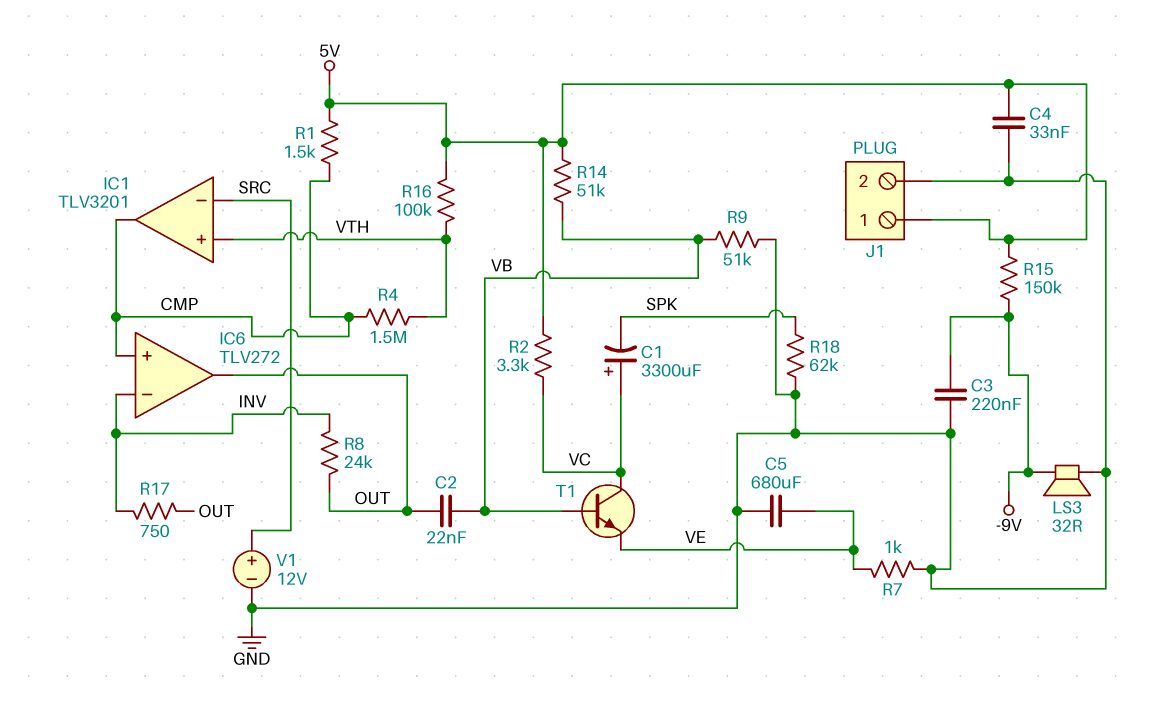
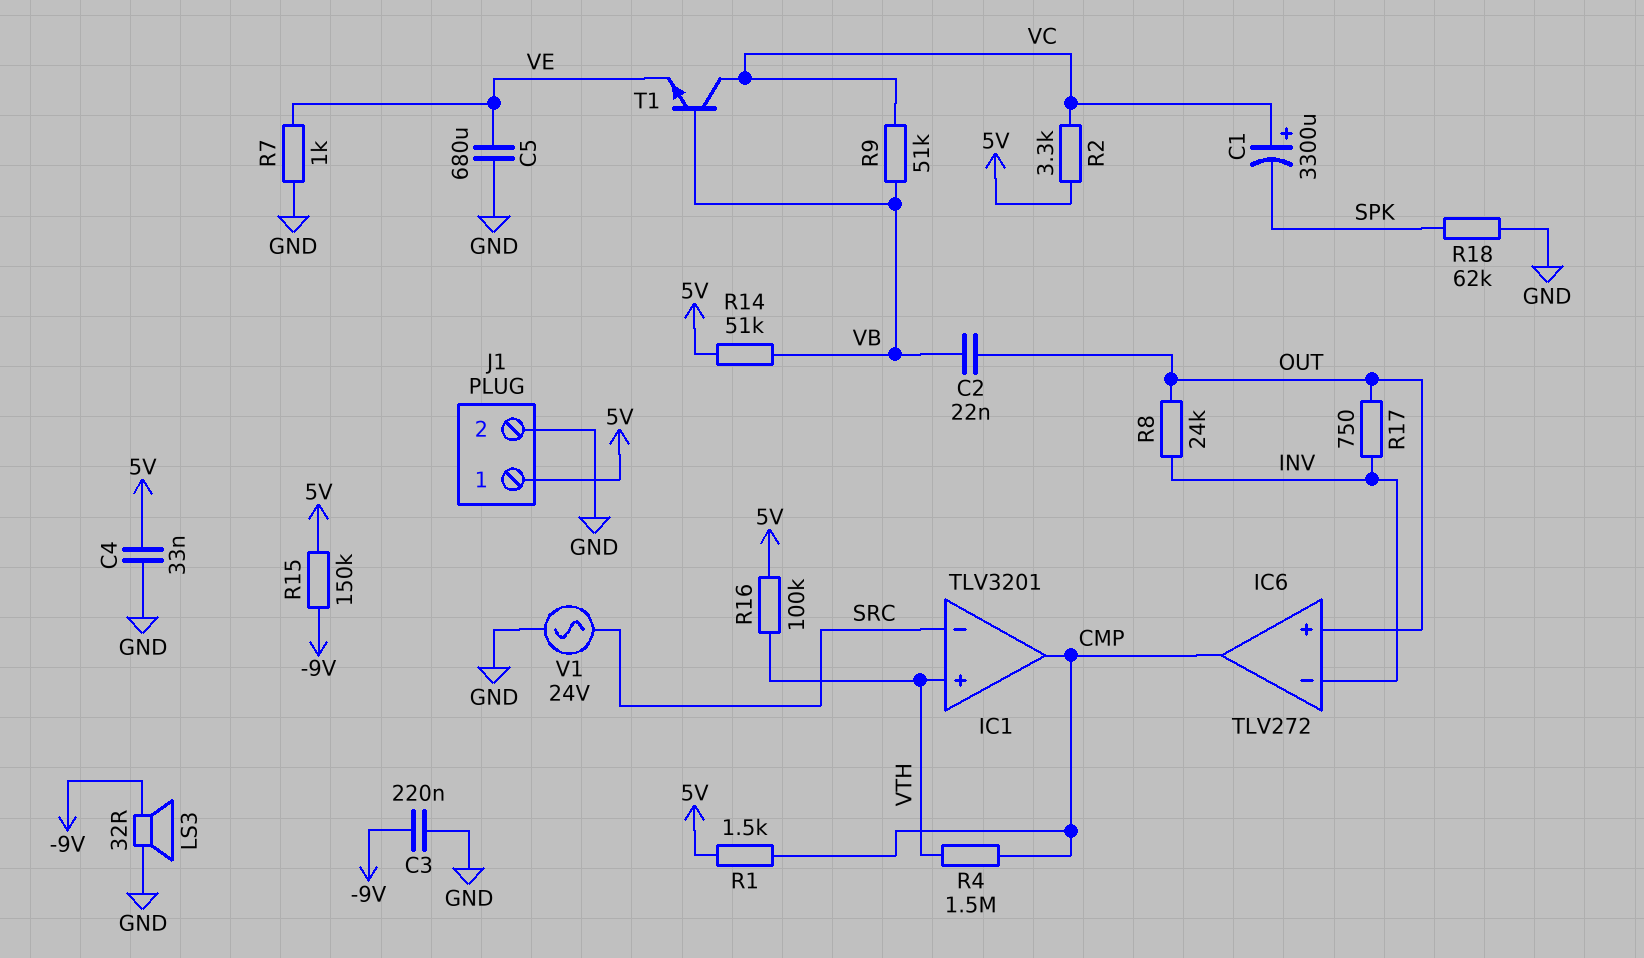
IC6 pin in+: CMP -> OUT
IC6 pin out: OUT -> CMP
R9: 51k (GND, VB) -> 51k (VB, VC)
V1: 12V (plus SRC, minus GND) -> AC 24V (GND, SRC)

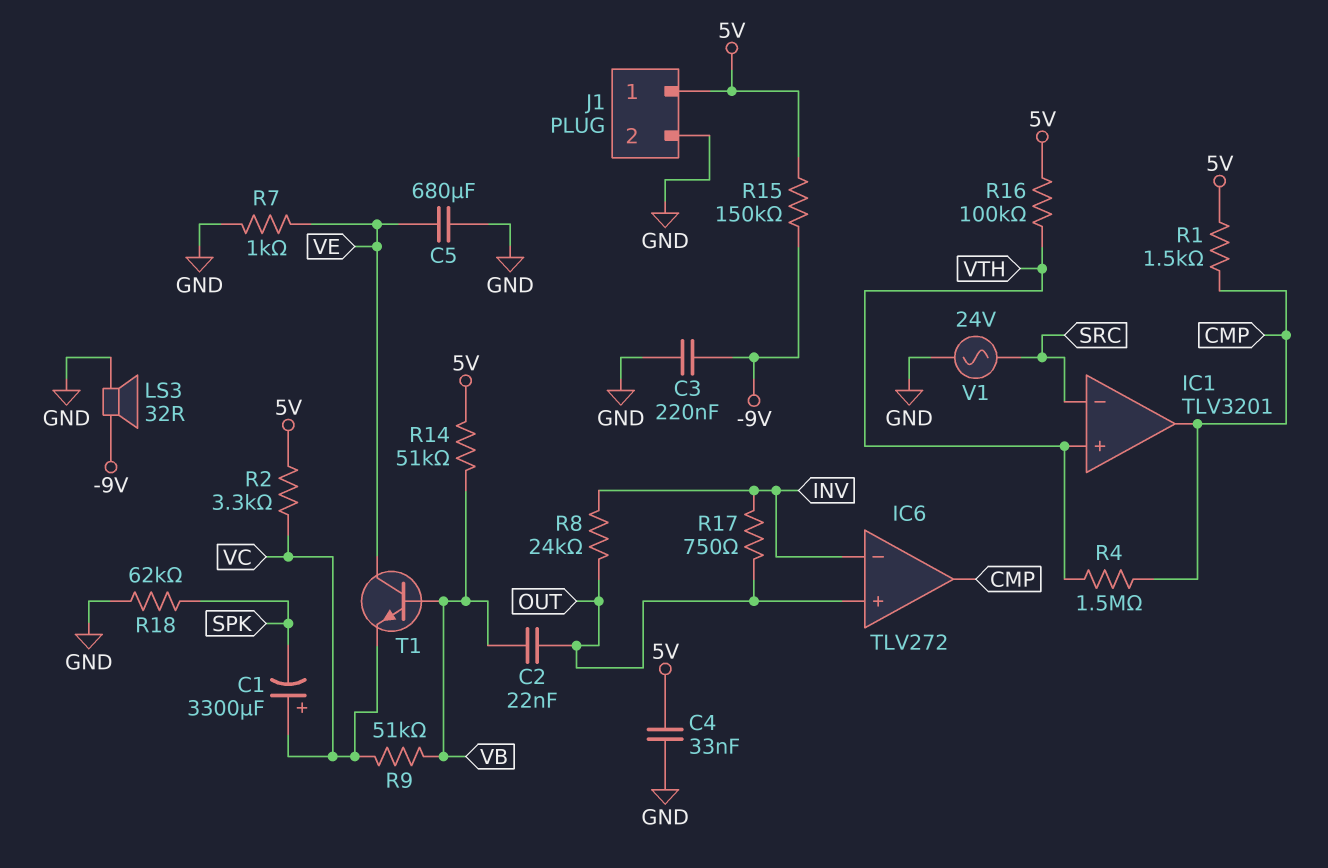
T1: NPN (B VB, C VC, E VE) -> NPN (B VB, C VE, E VC)

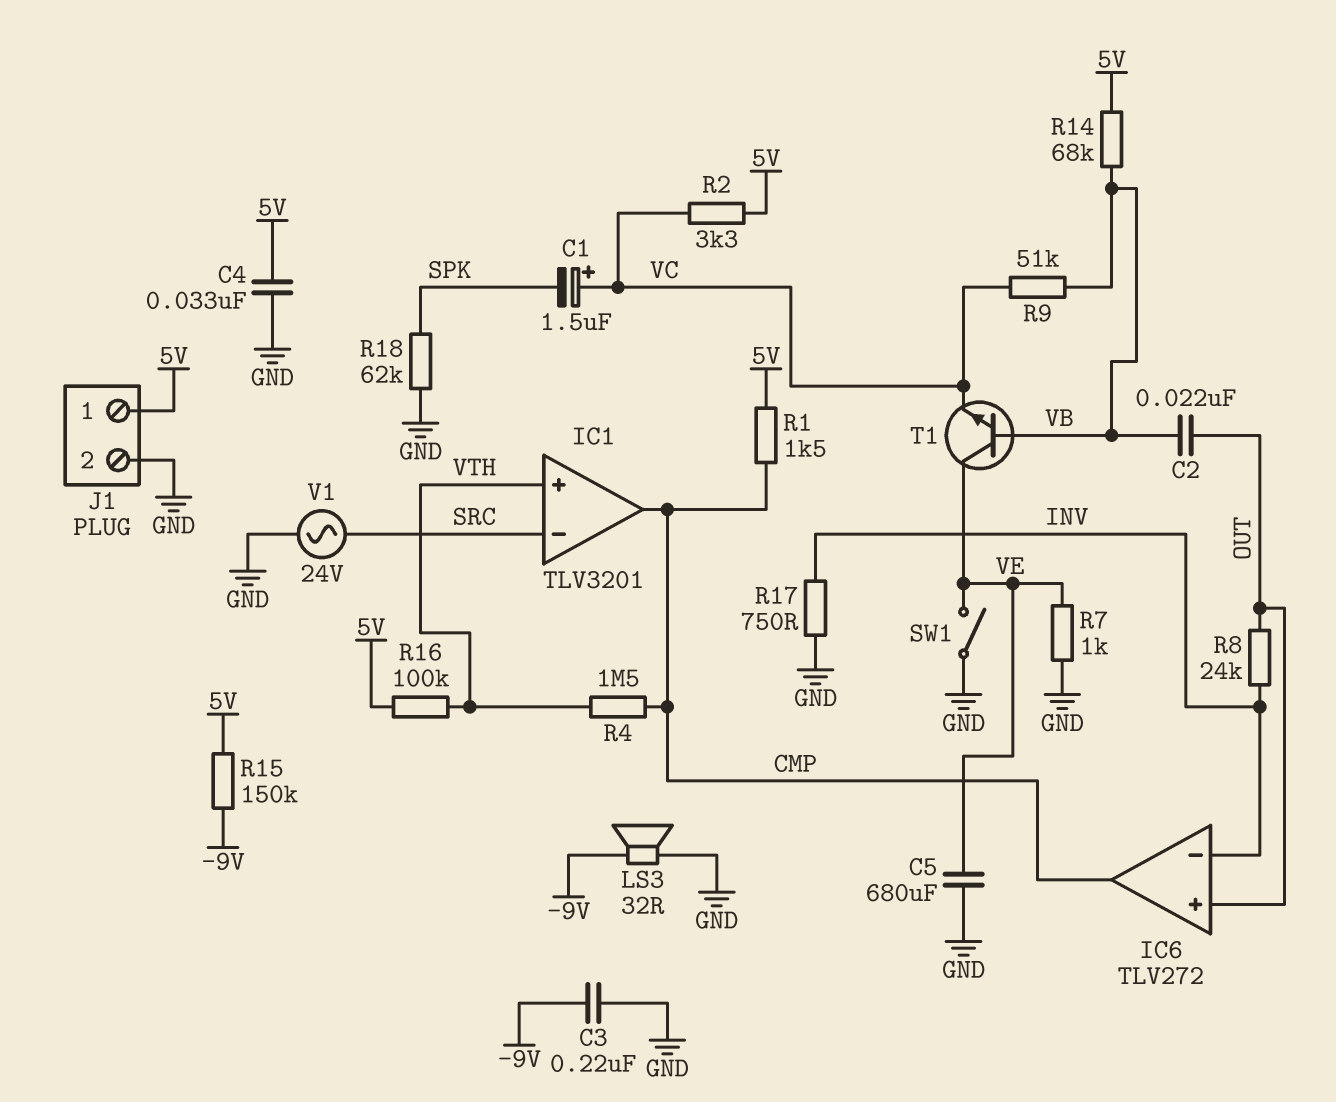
C1: 3300uF (plus VC, minus SPK) -> 1.5uF (plus VC, minus SPK)
R14: 51k (5V, VB) -> 68k (5V, VB)
R17: 750 (INV, OUT) -> 750 (GND, INV)
SW1: none -> switch (GND, VE)

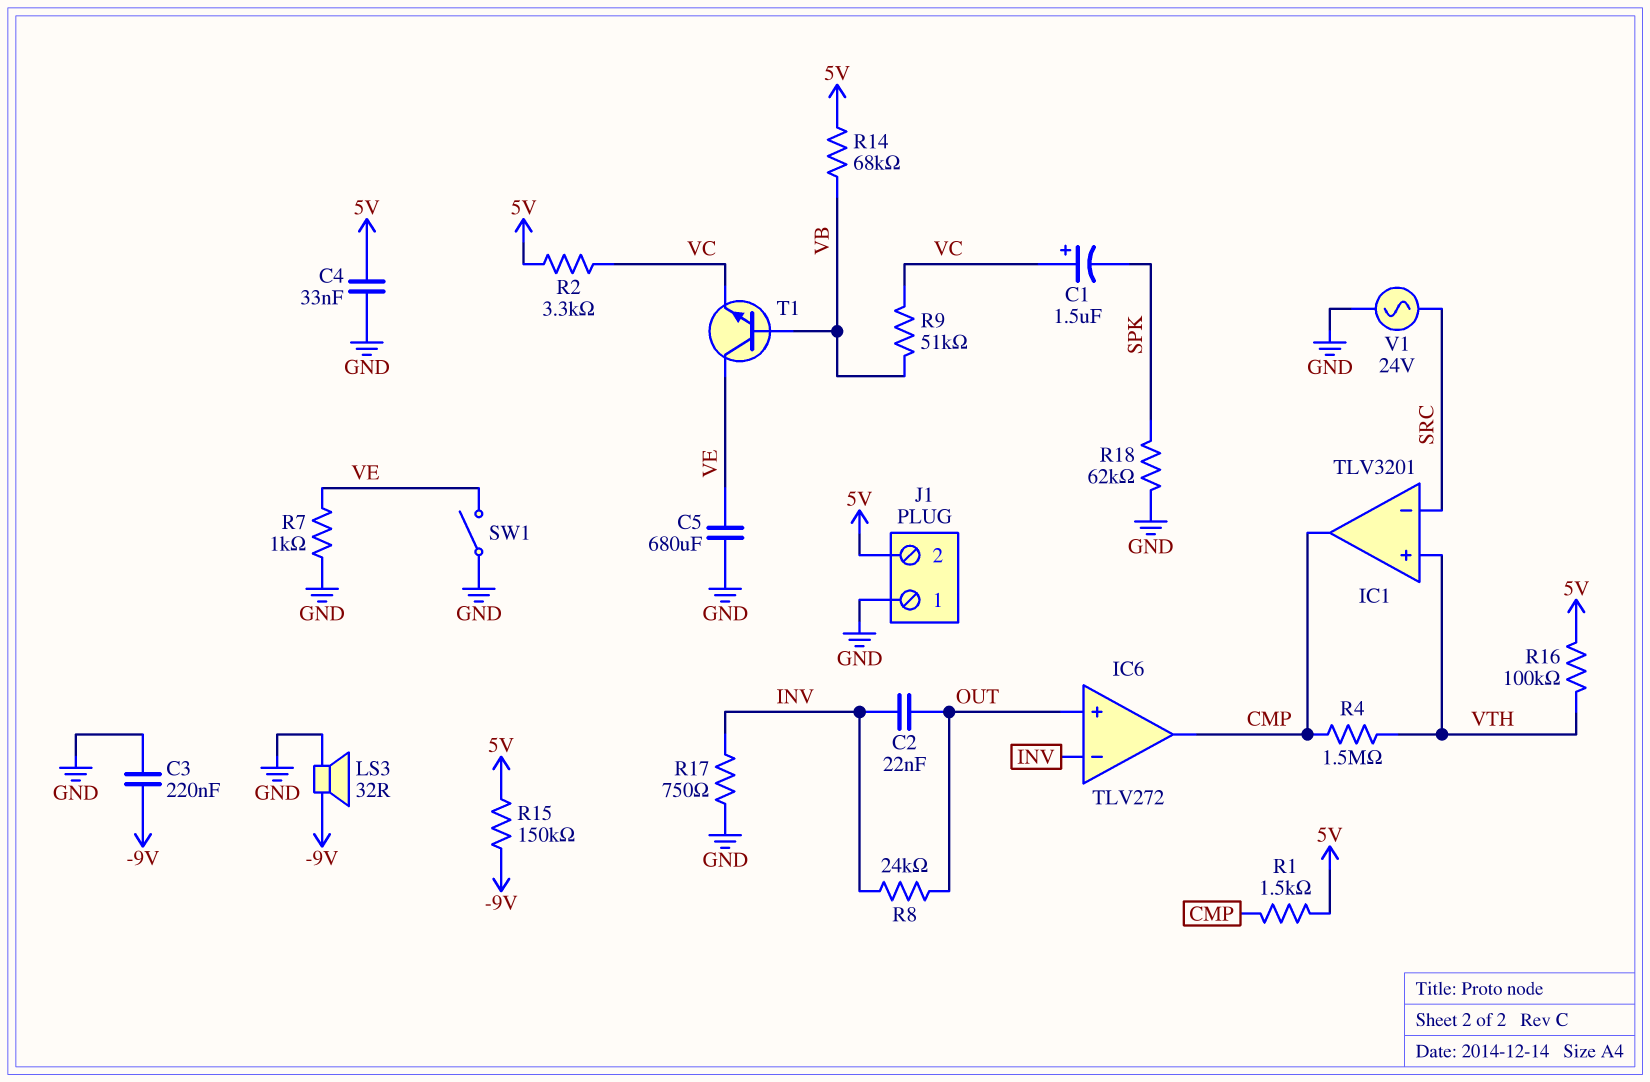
C2: 22nF (OUT, VB) -> 22nF (INV, OUT)
J1 pin 1: 5V -> GND
J1 pin 2: GND -> 5V

